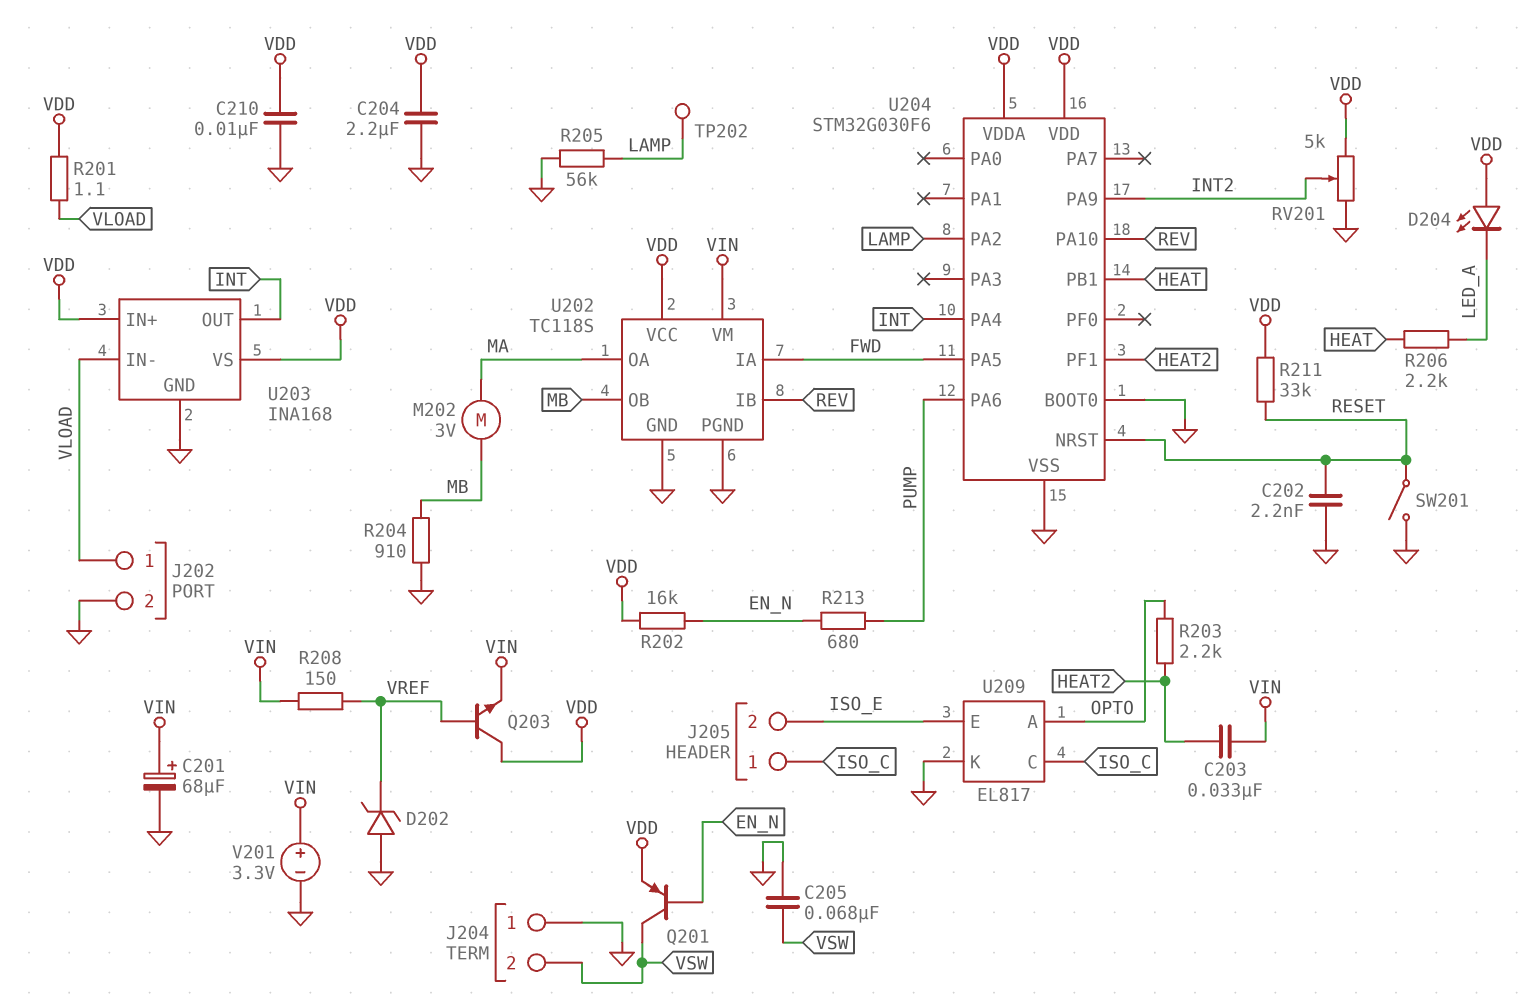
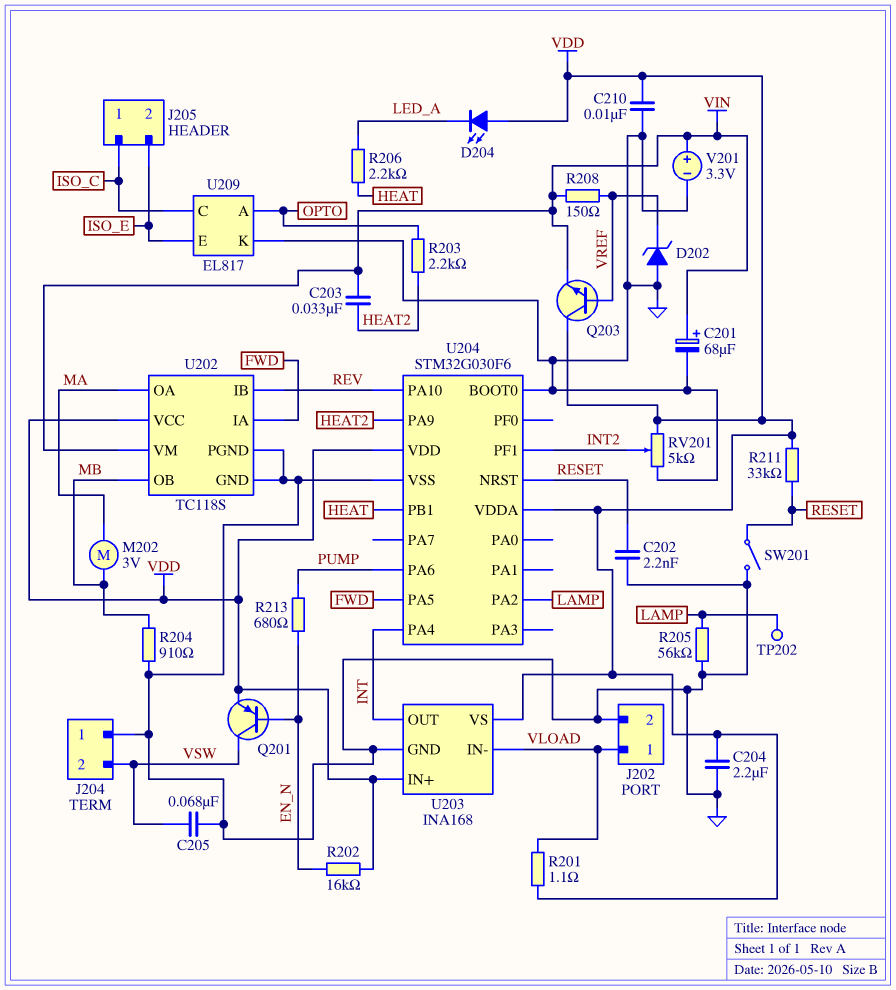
U204 pin PA9: INT2 -> HEAT2
U204 pin PF1: HEAT2 -> INT2

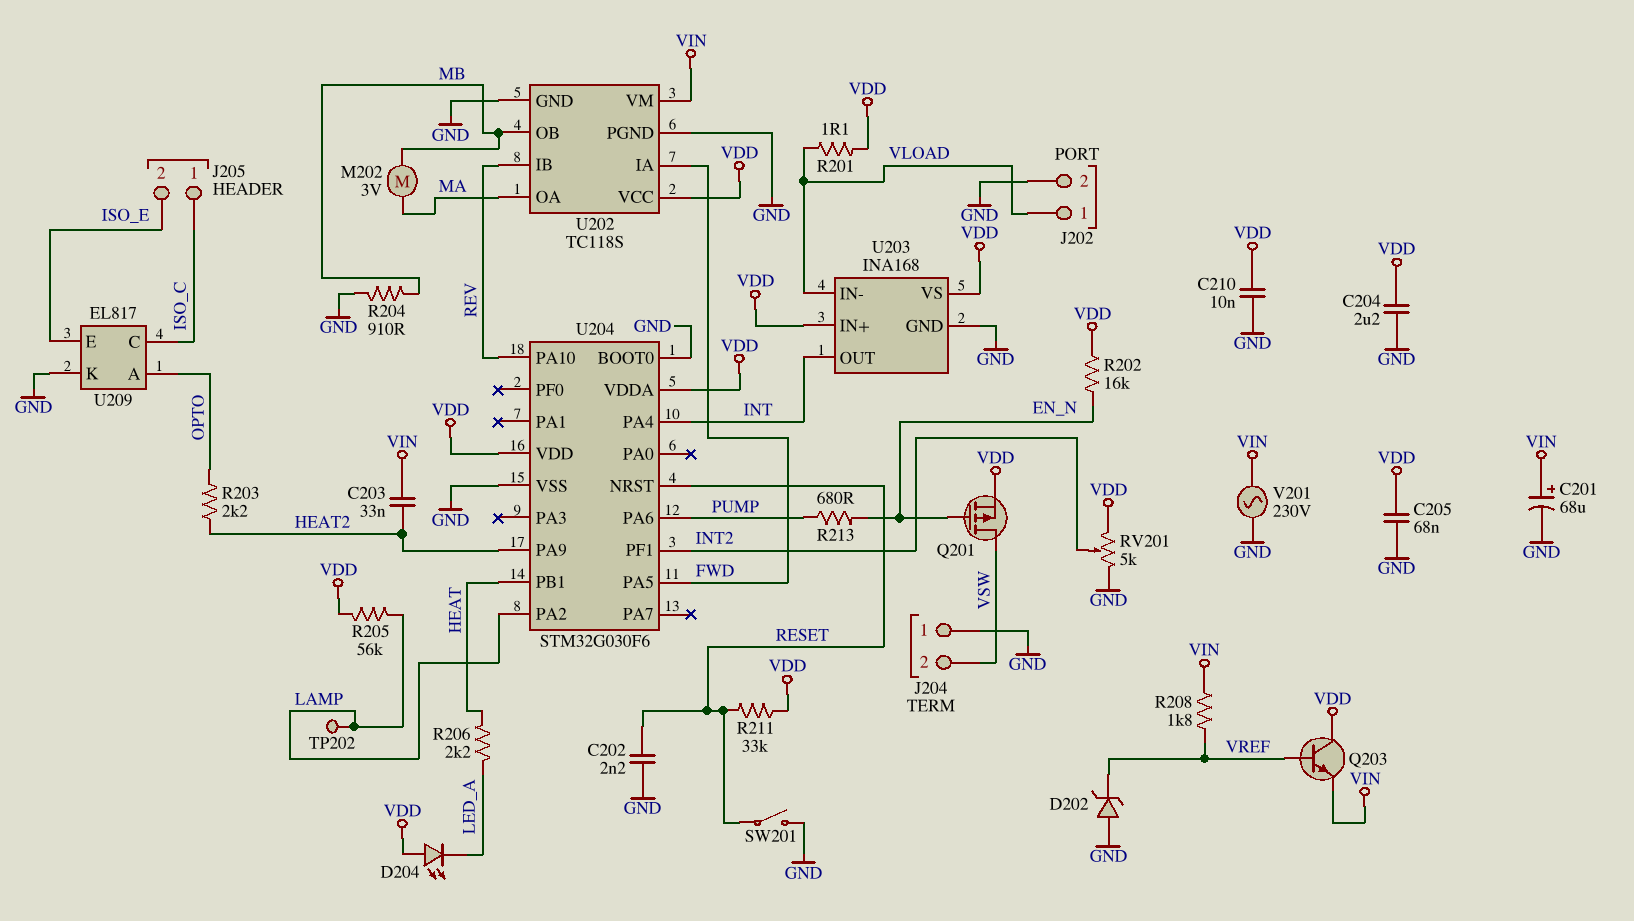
C205: 68nF (GND, VSW) -> 68nF (GND, VDD)
Q201: PNP (B EN_N, C VSW, E VDD) -> PMOS (G EN_N, D VSW, S VDD)
R205: 56k (GND, LAMP) -> 56k (LAMP, VDD)
R208: 150 (VIN, VREF) -> 1.8k (VIN, VREF)
V201: 3.3V (plus VIN, minus GND) -> AC 230V (GND, VIN)

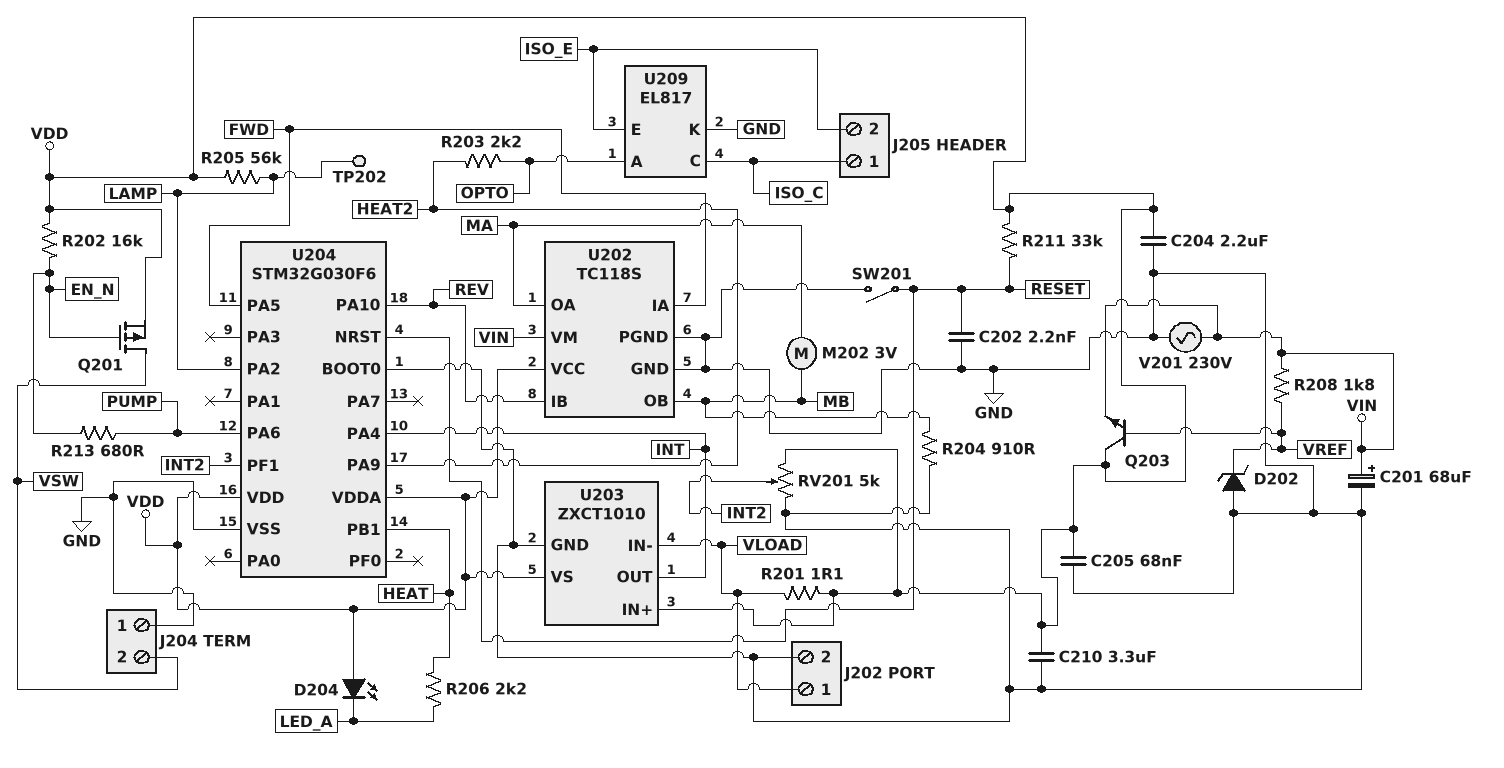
C203: 33nF (HEAT2, VIN) -> none
C210: 10nF (GND, VDD) -> 3.3uF (GND, VDD)
U203: INA168 -> ZXCT1010

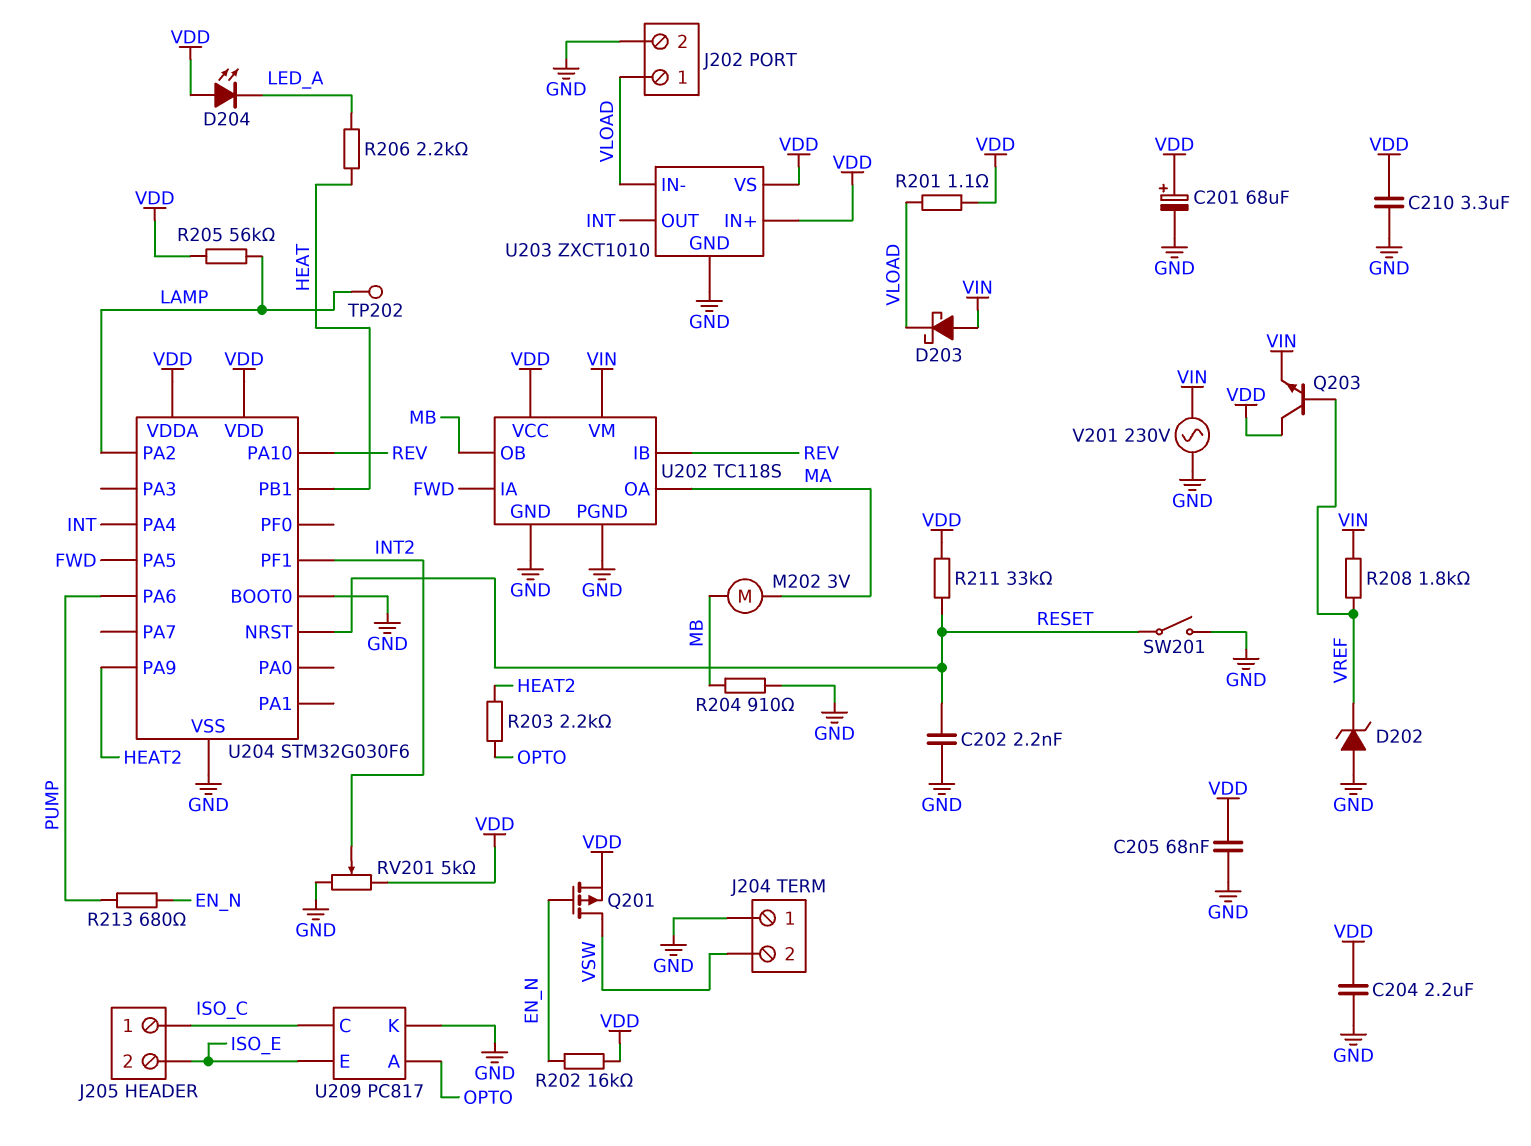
C201: 68uF (plus VIN, minus GND) -> 68uF (plus VDD, minus GND)
D203: none -> schottky (A VIN, K VLOAD)
U209: EL817 -> PC817

